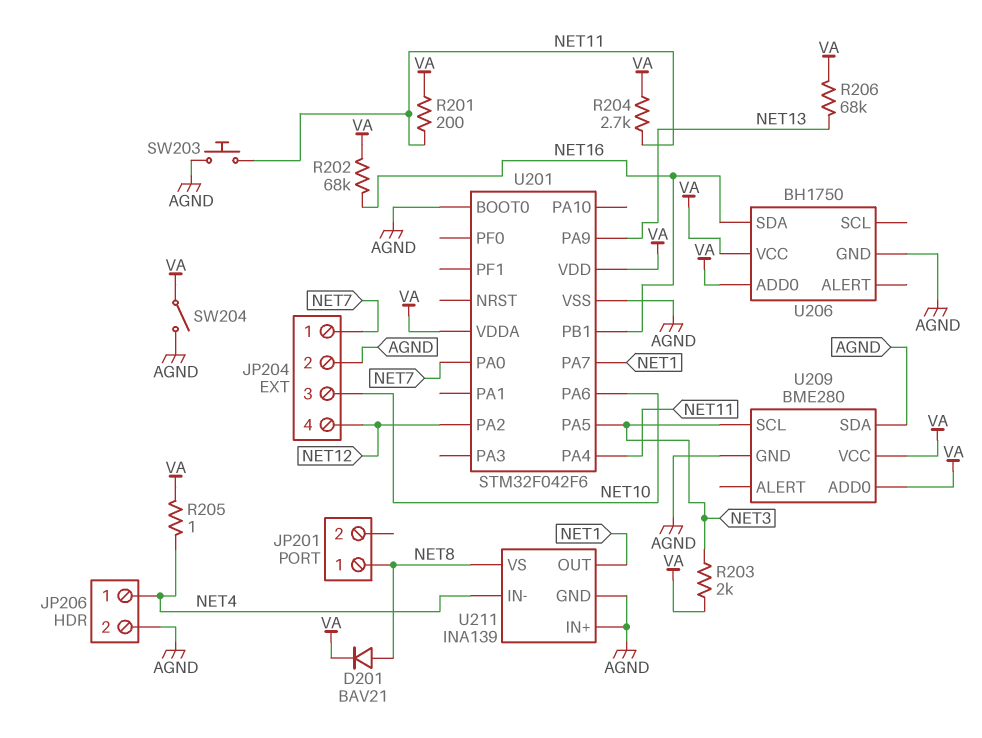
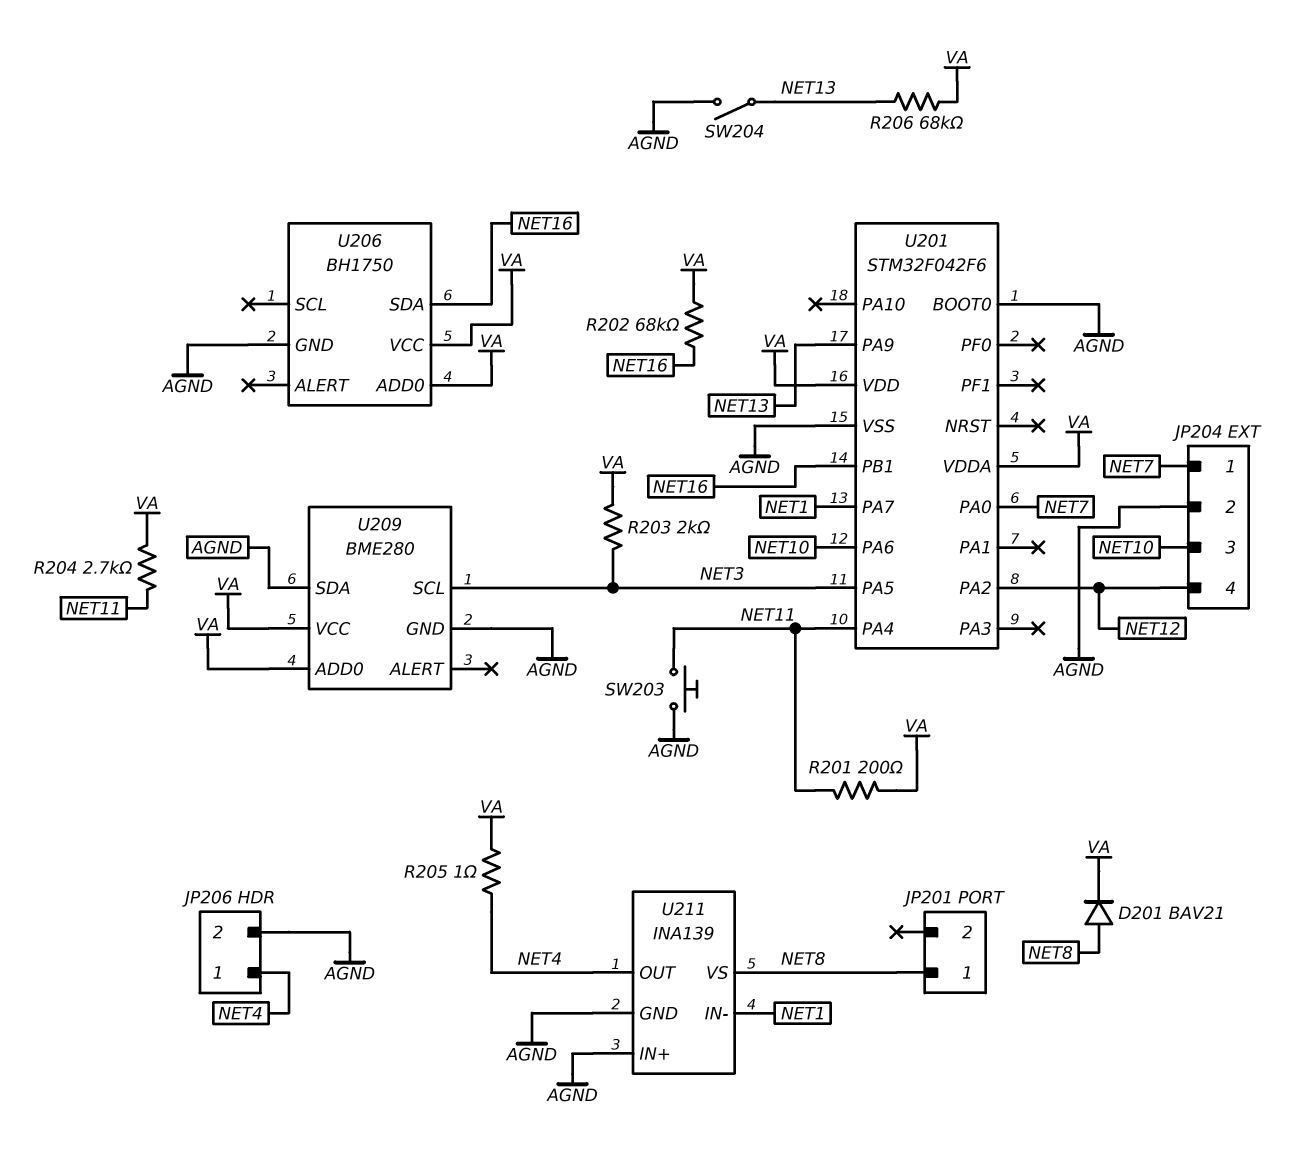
SW204: switch (AGND, VA) -> switch (AGND, NET13)
U211 pin IN-: NET4 -> NET1
U211 pin OUT: NET1 -> NET4

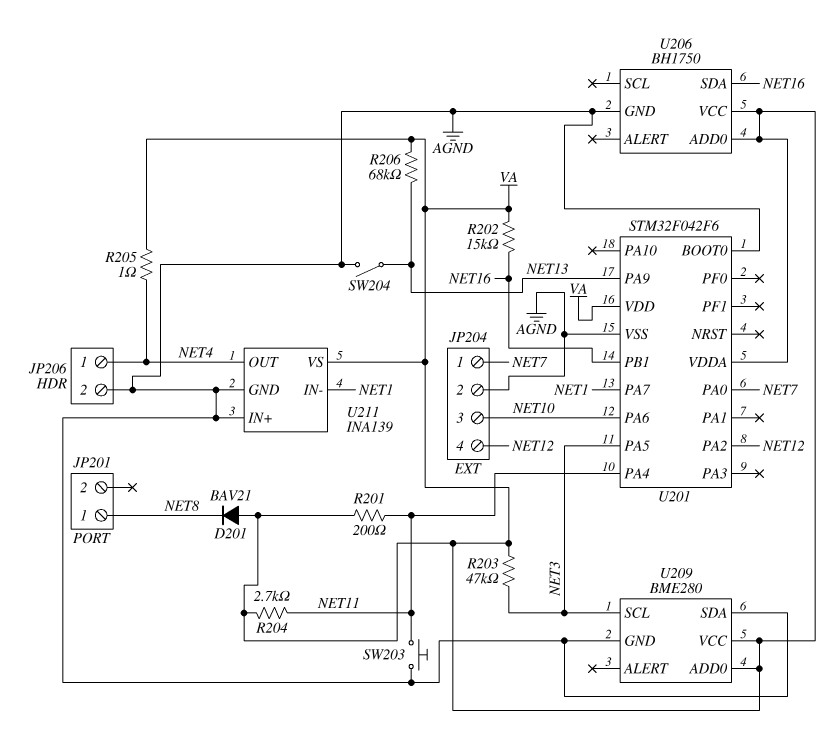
D201: diode BAV21 (A NET8, K VA) -> diode BAV21 (A VA, K NET8)
R202: 68k (NET16, VA) -> 15k (NET16, VA)
R203: 2k (NET3, VA) -> 47k (NET3, VA)
U211 pin VS: NET8 -> VA

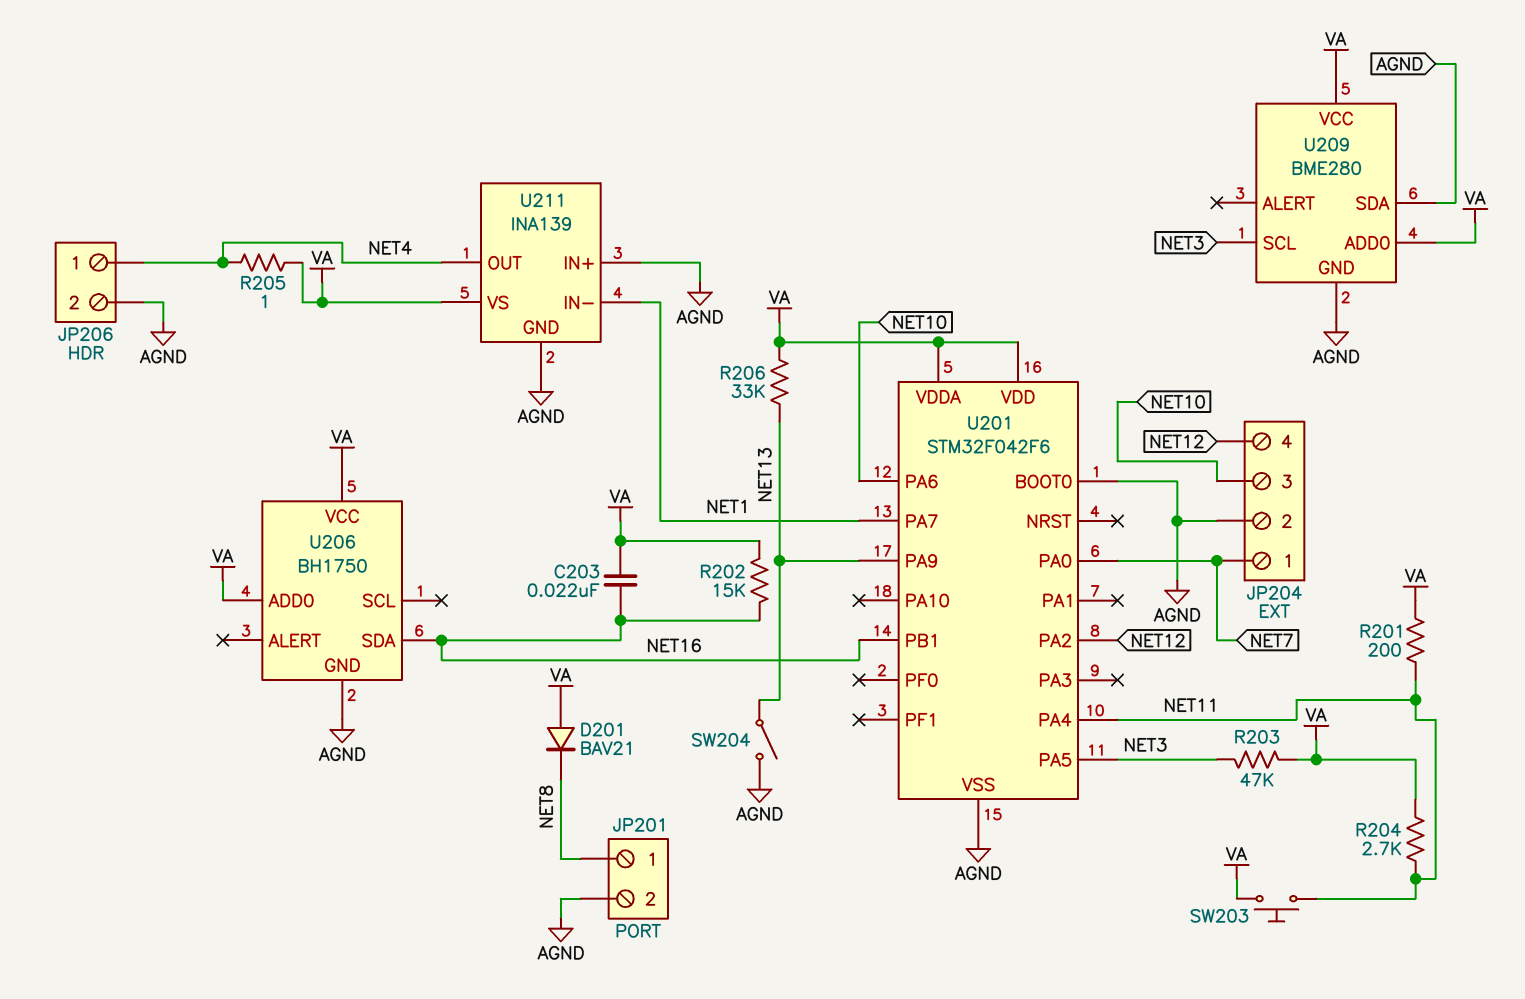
C203: none -> 22nF (NET16, VA)
JP201 pin 2: none -> AGND
R206: 68k (NET13, VA) -> 33k (NET13, VA)
SW203: button (AGND, NET11) -> button (NET11, VA)

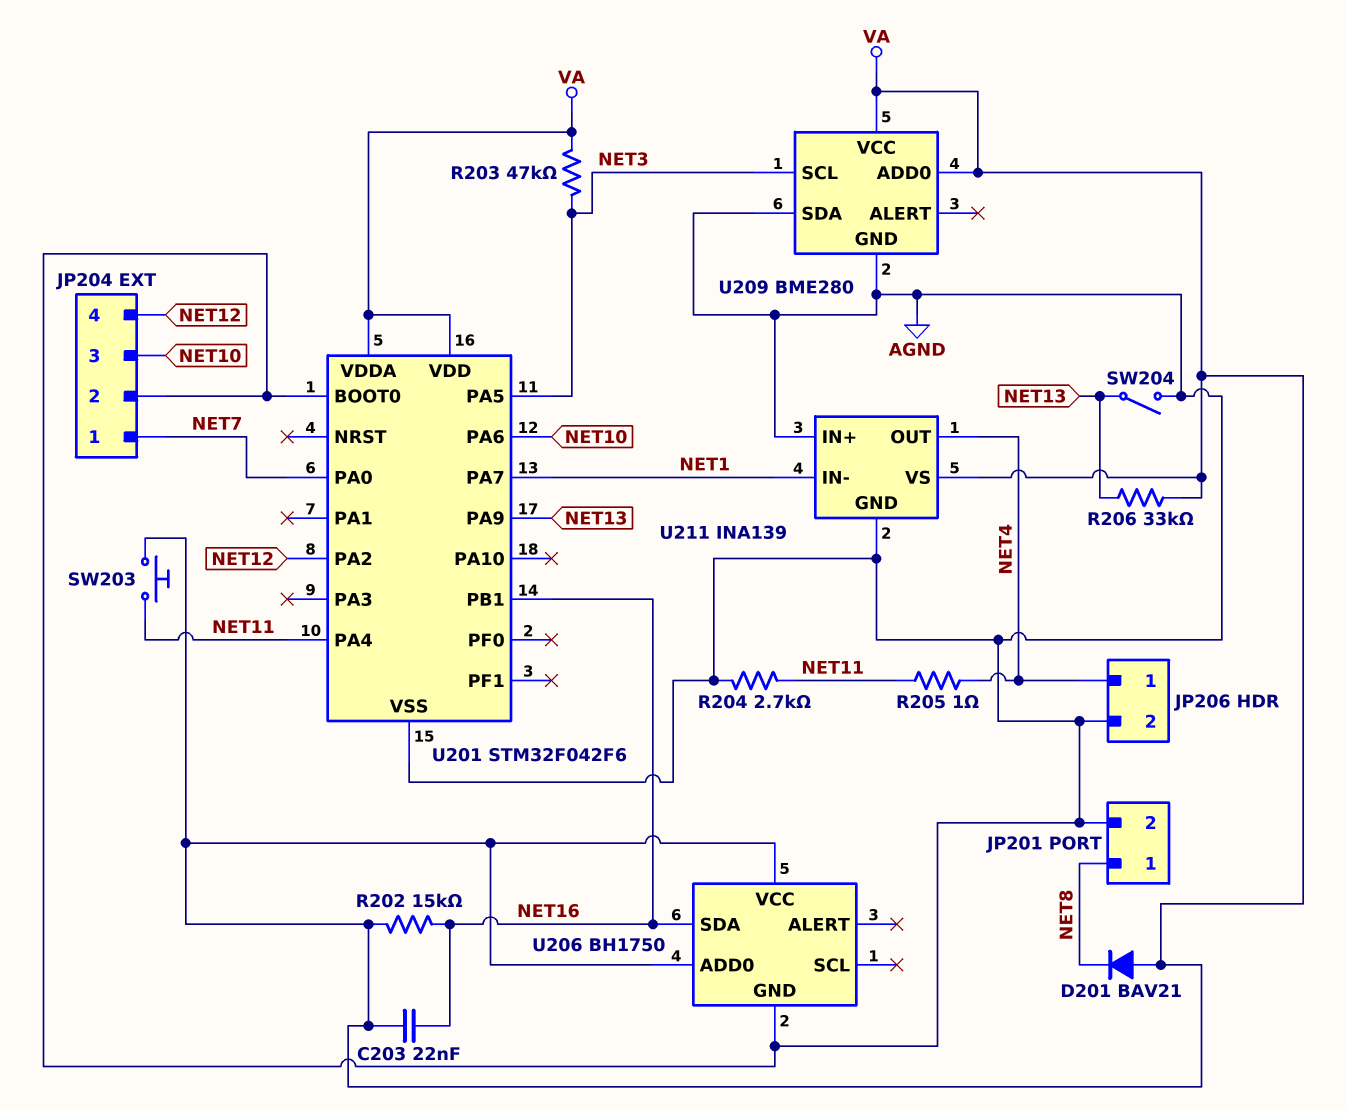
R201: 200 (NET11, VA) -> none
R204: 2.7k (NET11, VA) -> 2.7k (AGND, NET11)
R205: 1 (NET4, VA) -> 1 (NET4, NET11)

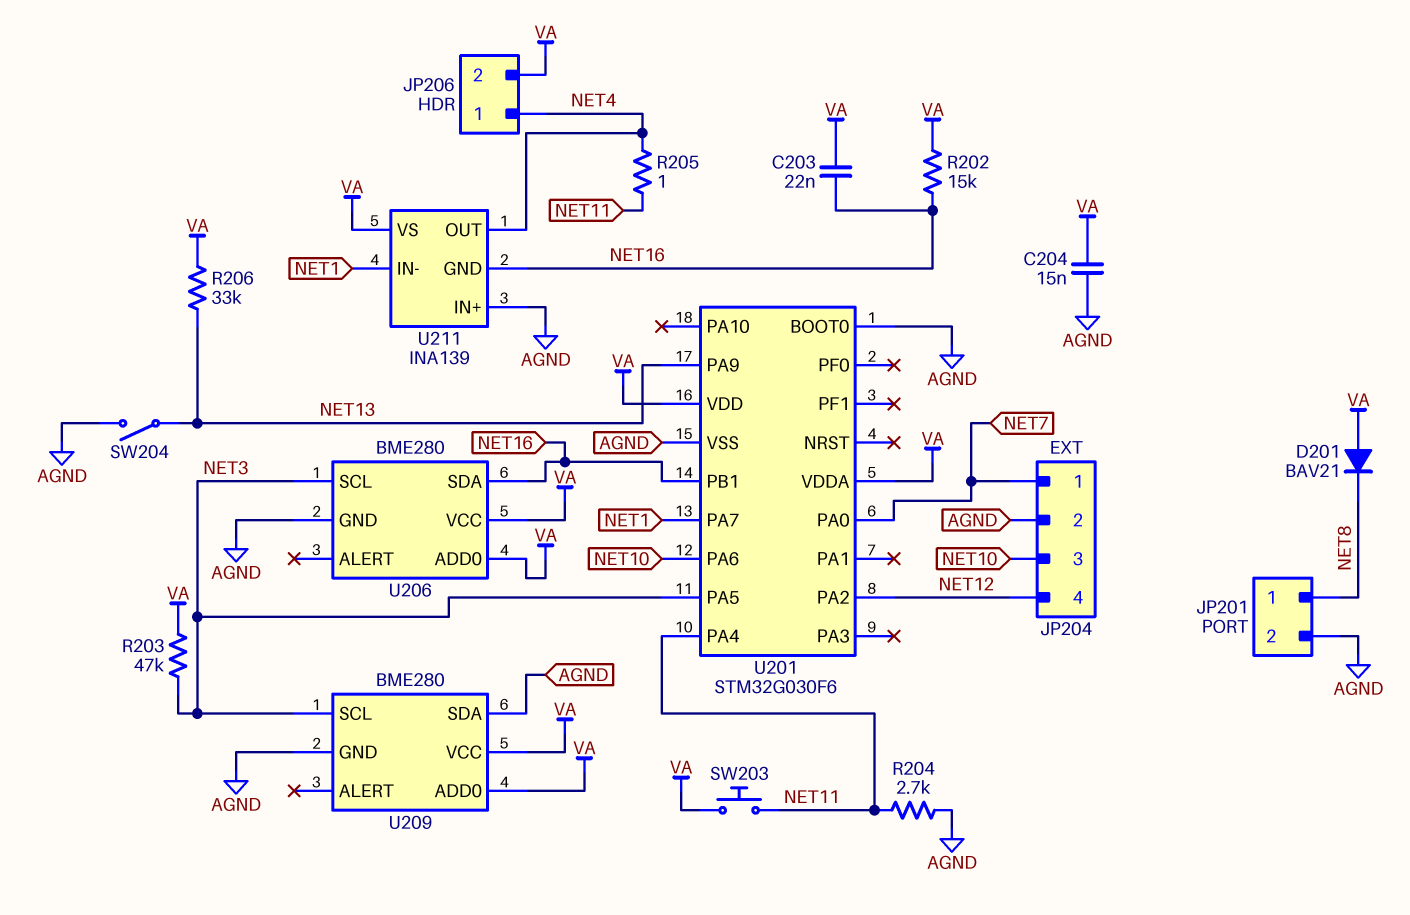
C204: none -> 15nF (AGND, VA)
JP206 pin 2: AGND -> VA
U201: STM32F042F6 -> STM32G030F6
U206: BH1750 -> BME280
U206 pin SCL: none -> NET3
U211 pin GND: AGND -> NET16

